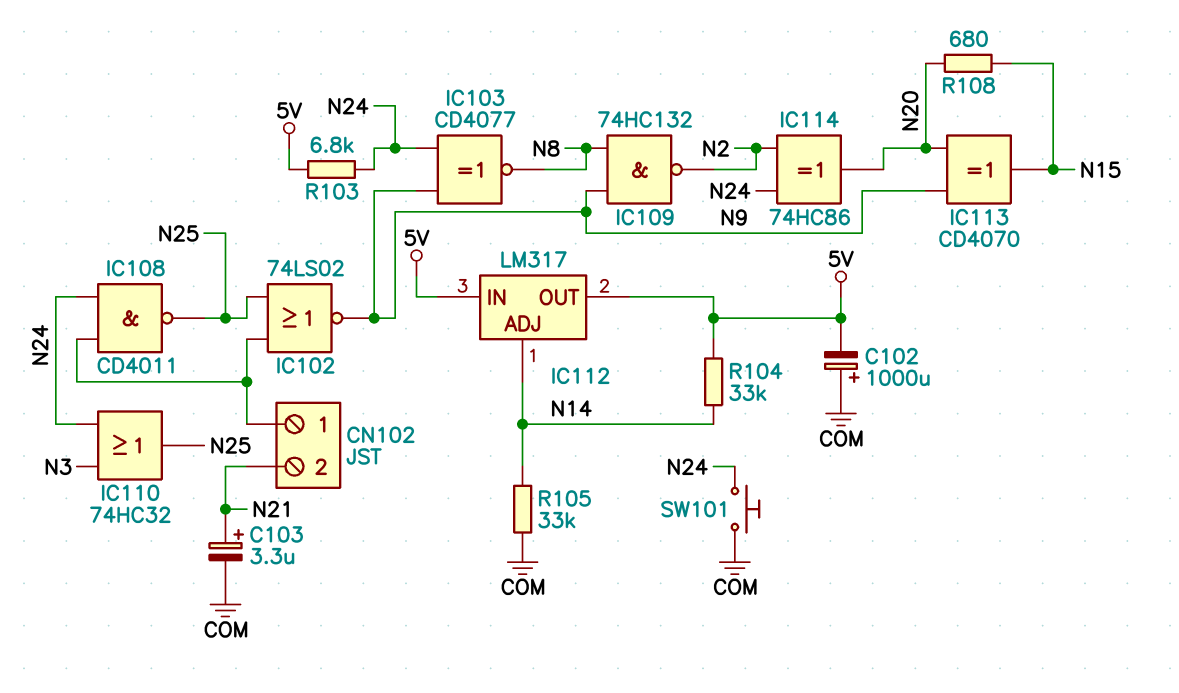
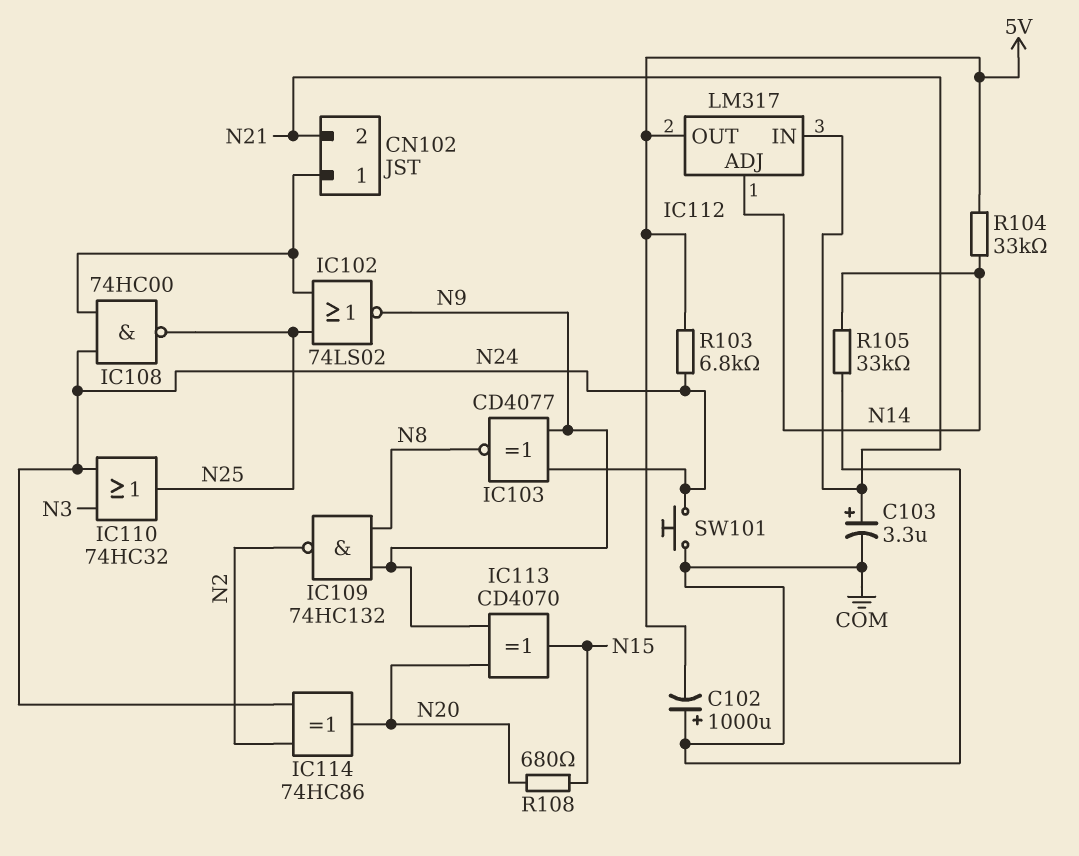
IC108: NAND CD4011 (in CN102/1, in N24, out N25) -> NAND 74HC00 (in CN102/1, in N24, out N25)
IC112 pin IN: 5V -> N21

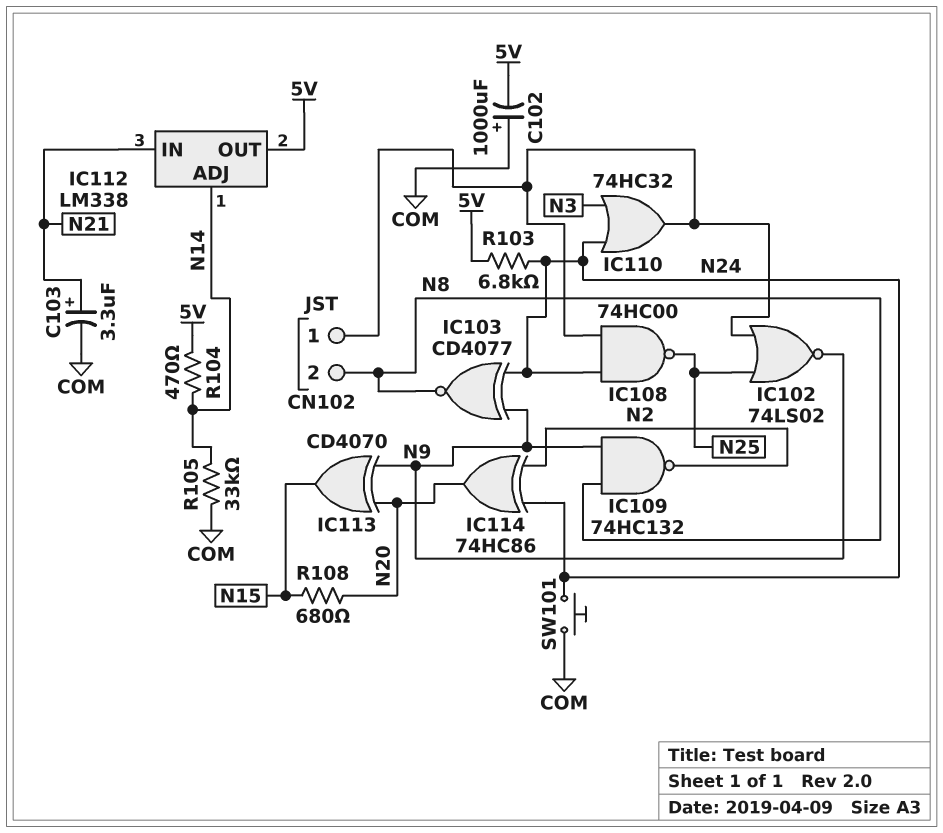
CN102 pin 2: N21 -> N8
IC110: OR 74HC32 (in N3, in N24, out N25) -> OR 74HC32 (in N3, in N24, out CN102/1)
IC112: LM317 -> LM338
R104: 33k (5V, N14) -> 470 (5V, N14)

